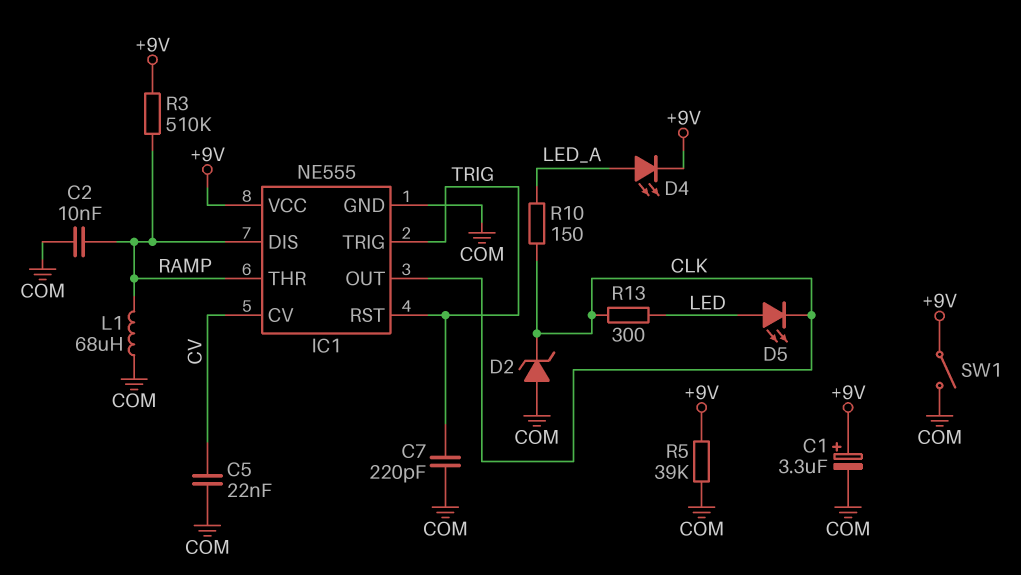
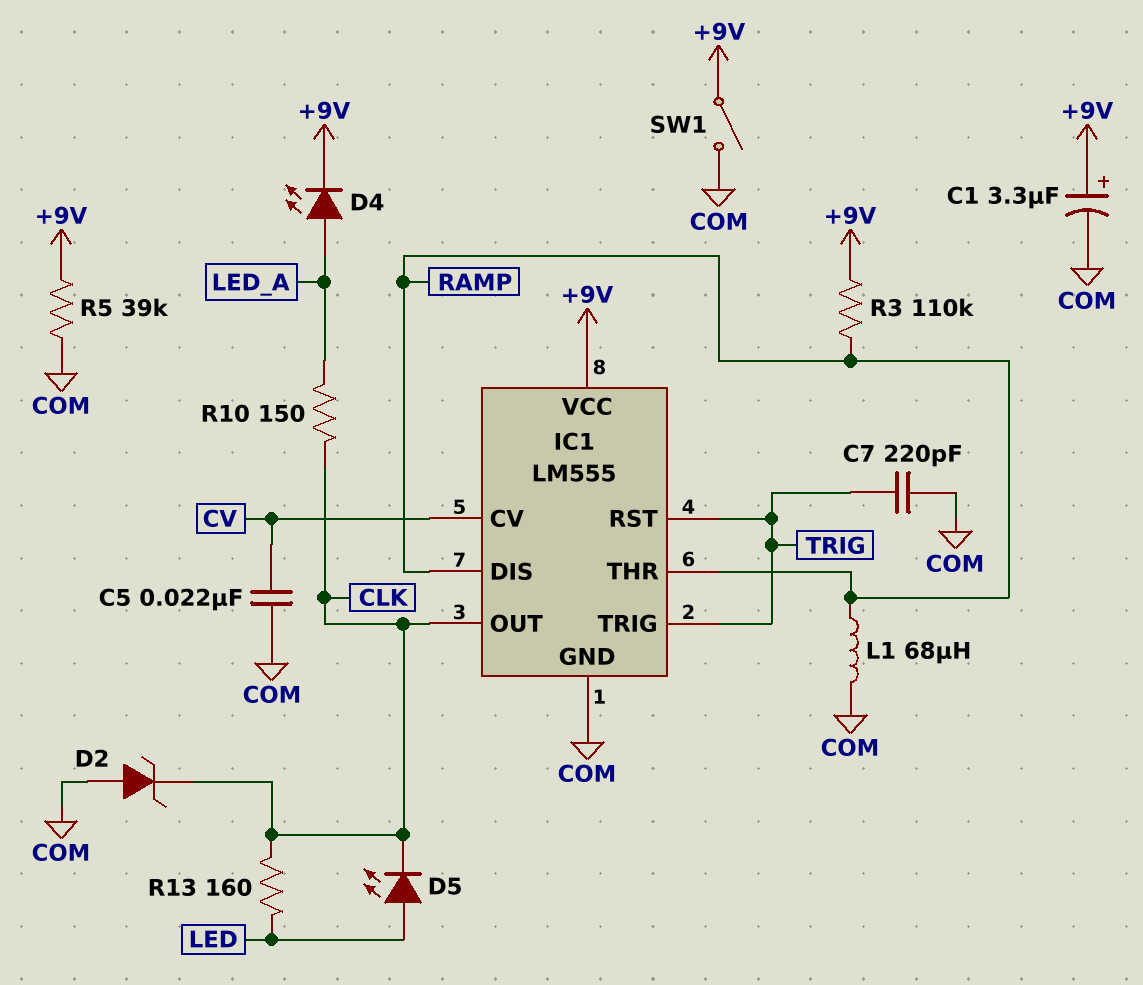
C2: 10nF (COM, RAMP) -> none
IC1: NE555 -> LM555
R3: 510k (+9V, RAMP) -> 110k (+9V, RAMP)
R13: 300 (CLK, LED) -> 160 (CLK, LED)

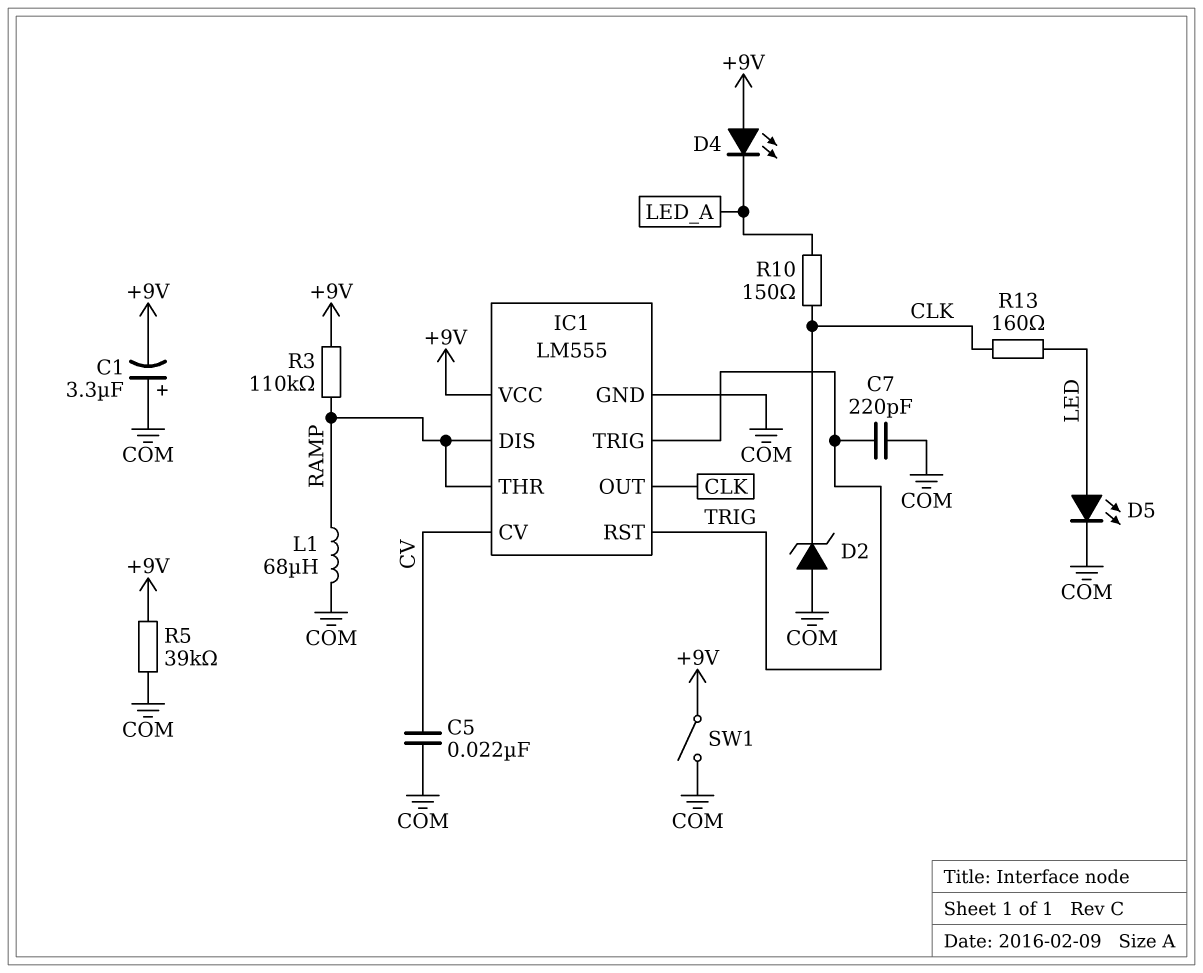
C1: 3.3uF (plus +9V, minus COM) -> 3.3uF (plus COM, minus +9V)
D4: LED (A LED_A, K +9V) -> LED (A +9V, K LED_A)
D5: LED (A LED, K CLK) -> LED (A LED, K COM)

